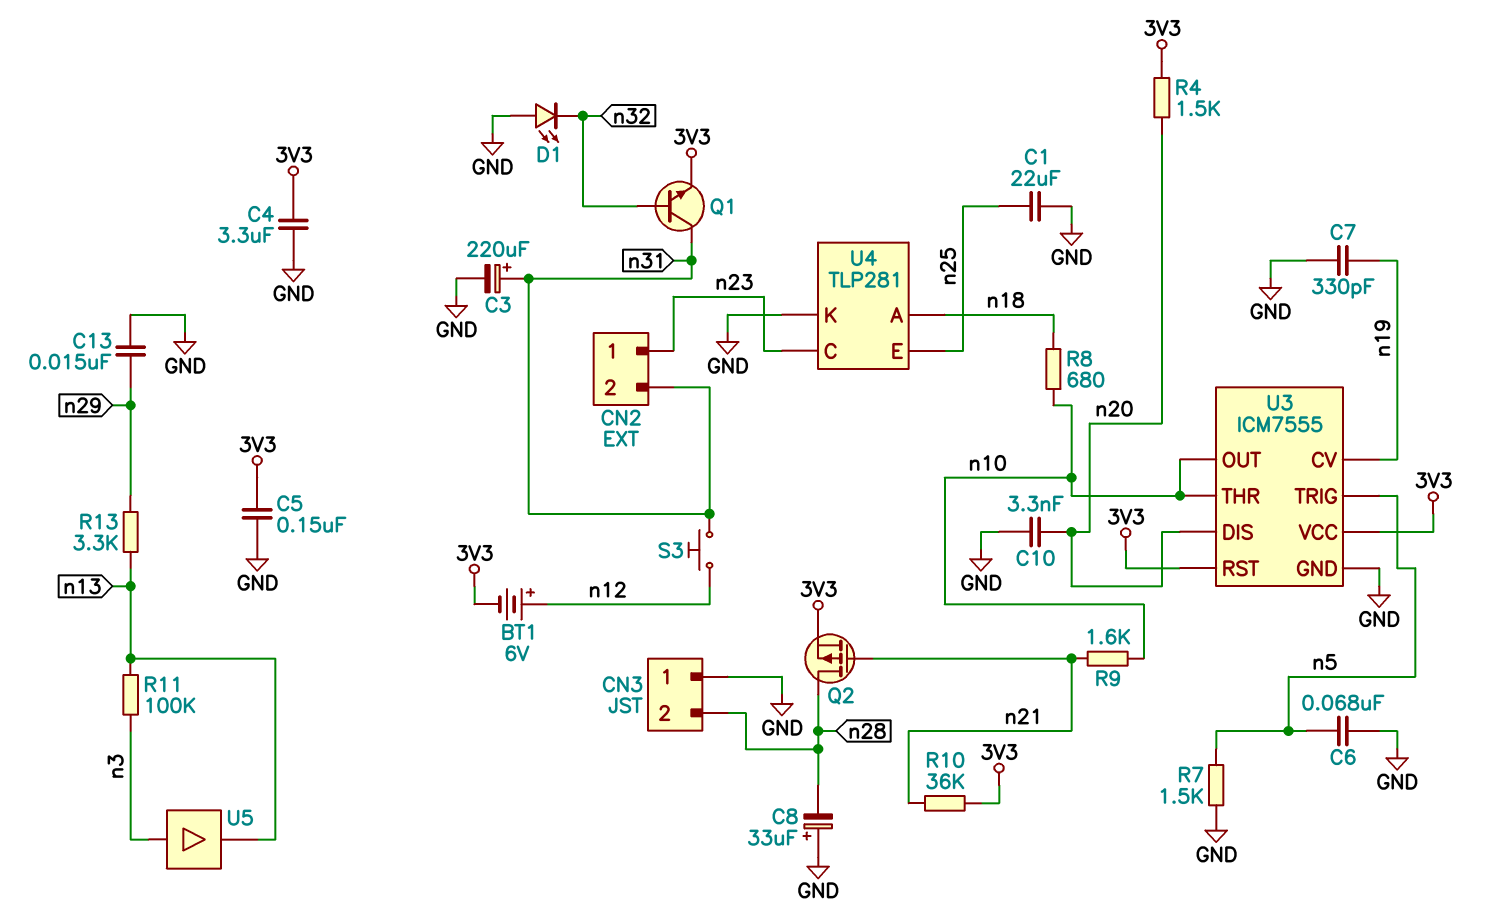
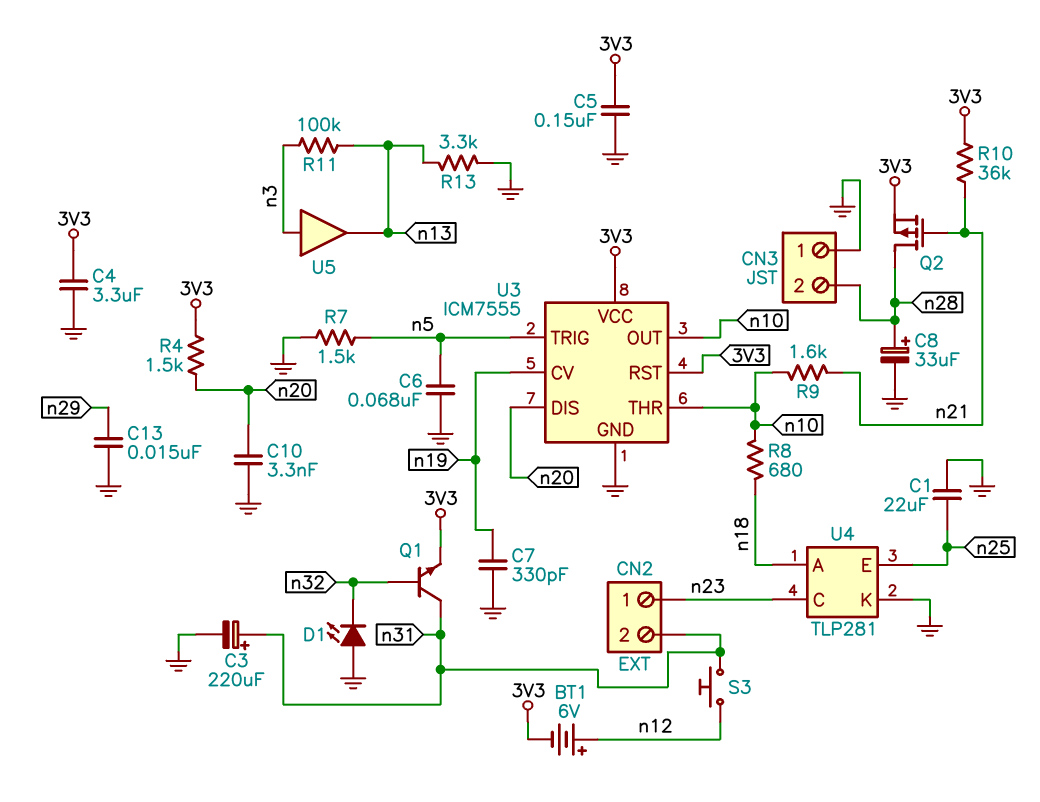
C8: 33uF (plus GND, minus n28) -> 33uF (plus n28, minus GND)
R13: 3.3k (n13, n29) -> 3.3k (GND, n13)

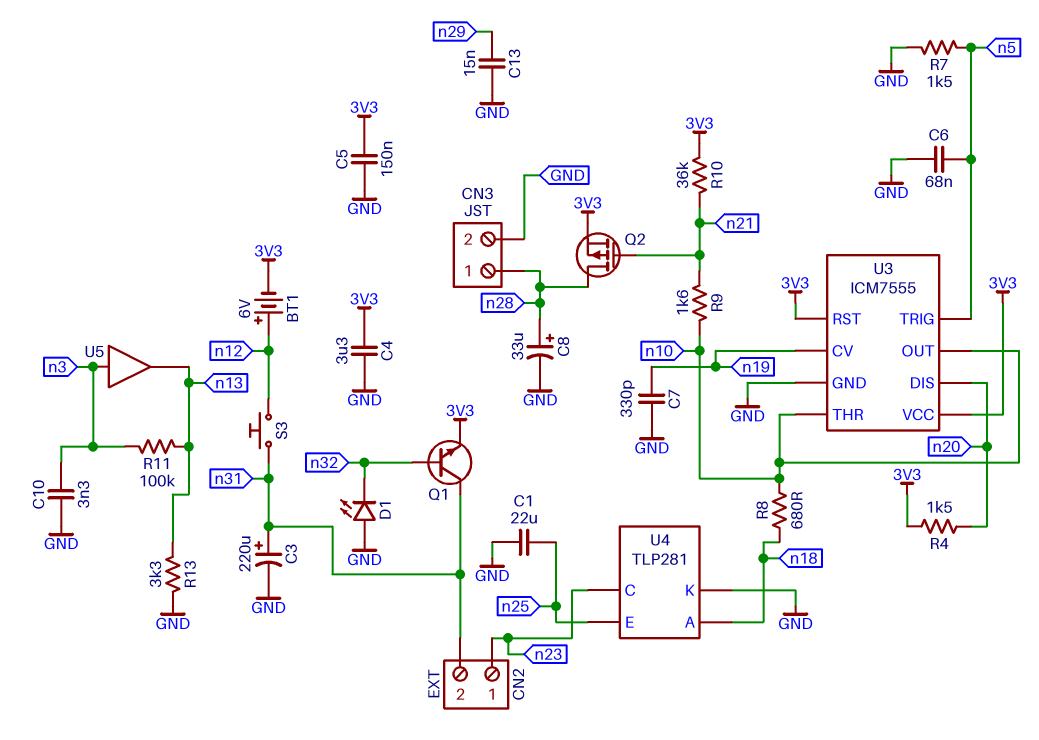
C10: 3.3nF (GND, n20) -> 3.3nF (GND, n3)
CN3 pin 1: GND -> n28
CN3 pin 2: n28 -> GND

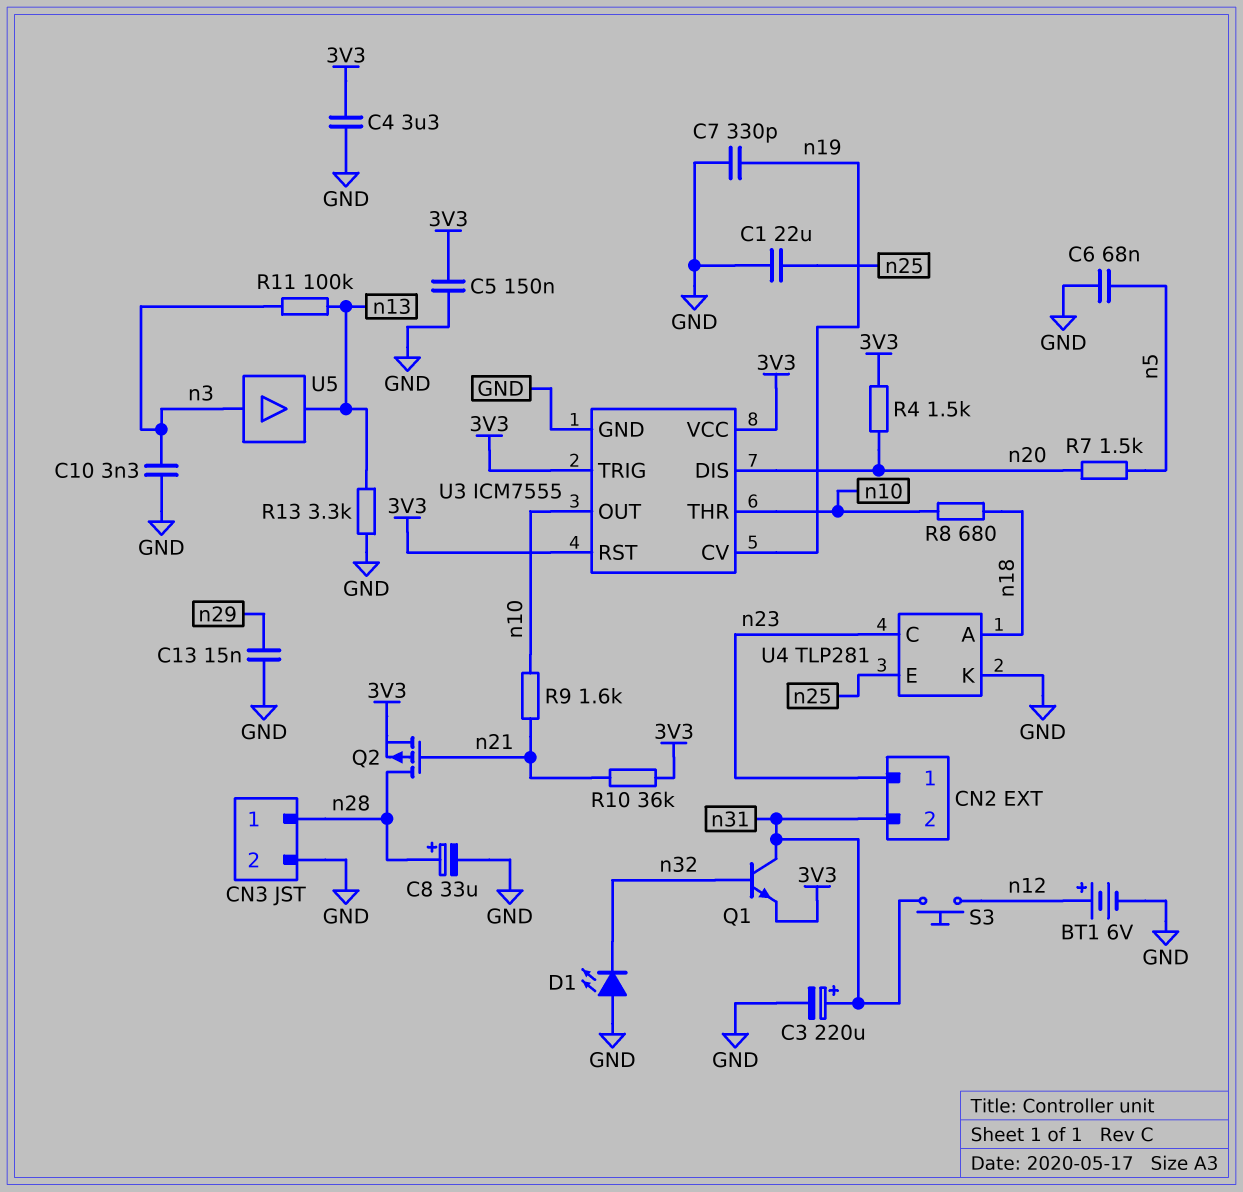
BT1: 6V (plus n12, minus 3V3) -> 6V (plus n12, minus GND)
R7: 1.5k (GND, n5) -> 1.5k (n5, n20)
U3 pin TRIG: n5 -> 3V3

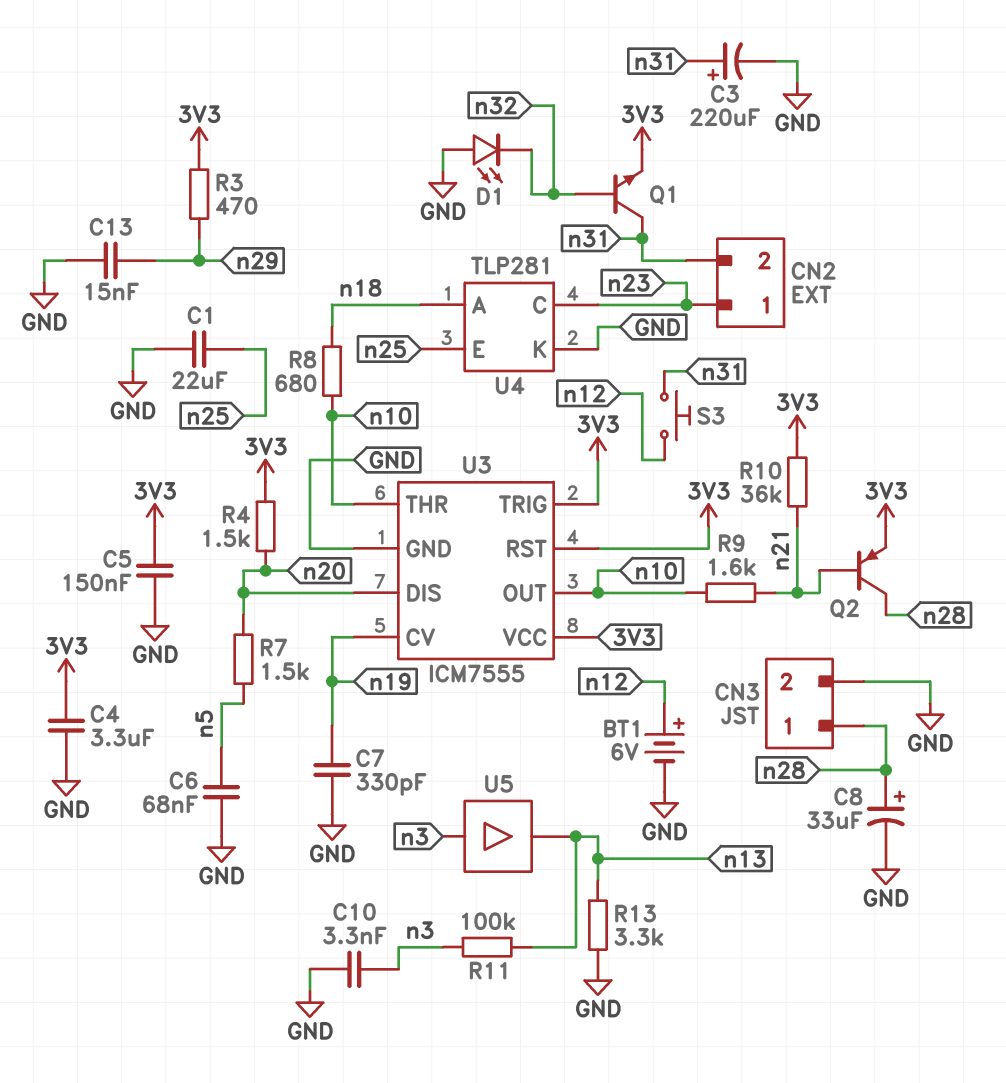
Q2: PMOS (G n21, D n28, S 3V3) -> PNP (B n21, C n28, E 3V3)
R3: none -> 470 (3V3, n29)

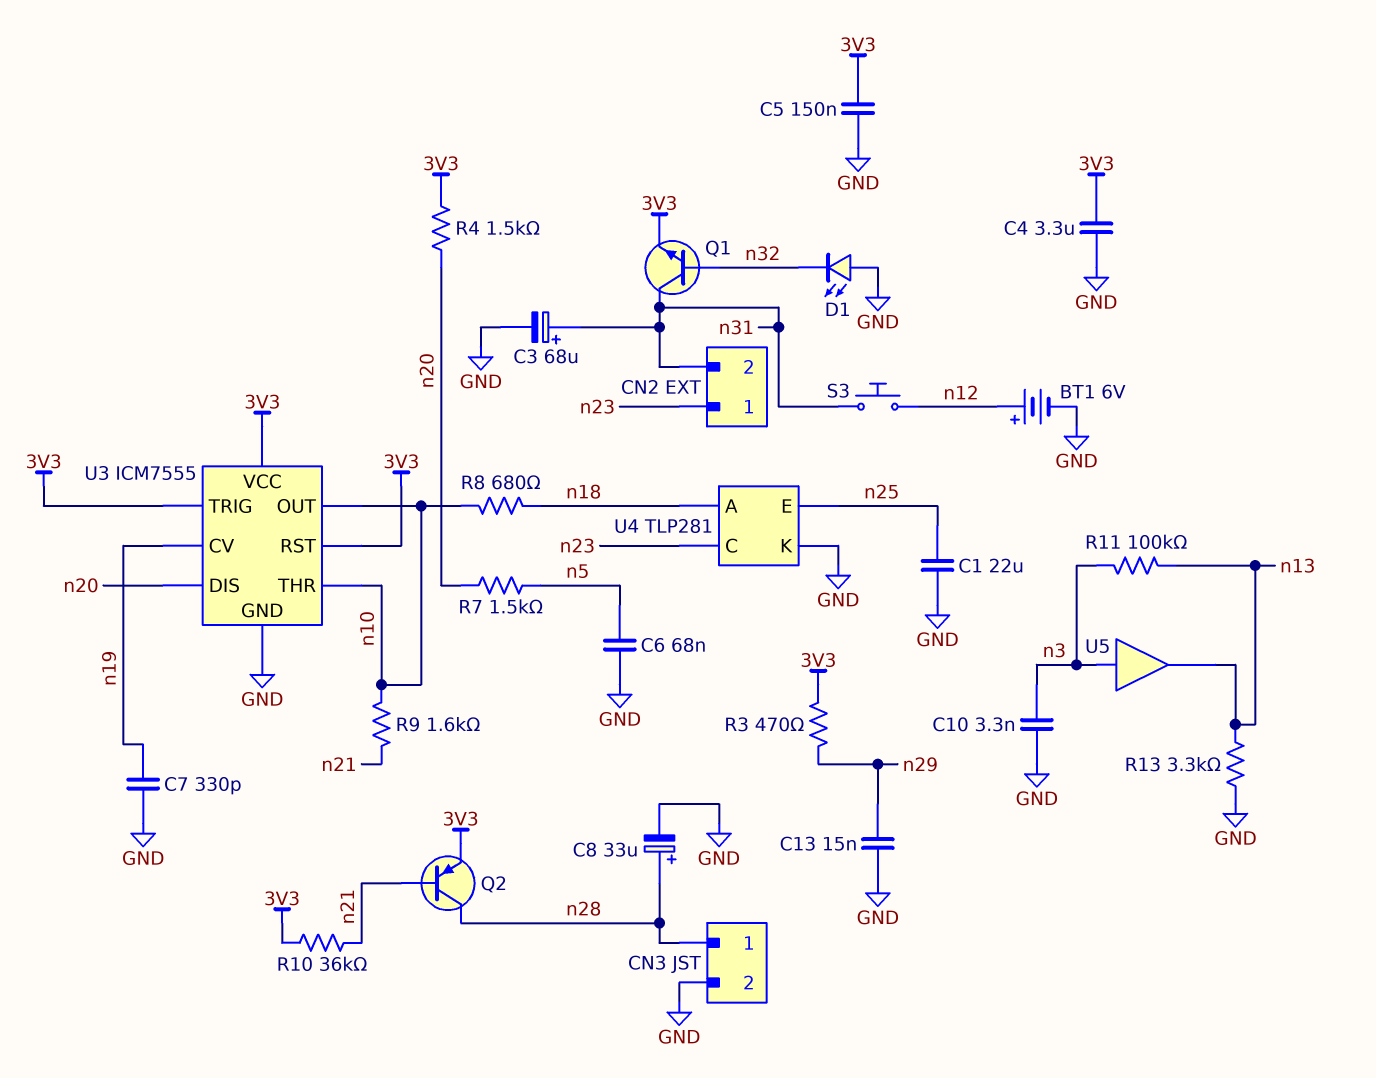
C3: 220uF (plus n31, minus GND) -> 68uF (plus n31, minus GND)

